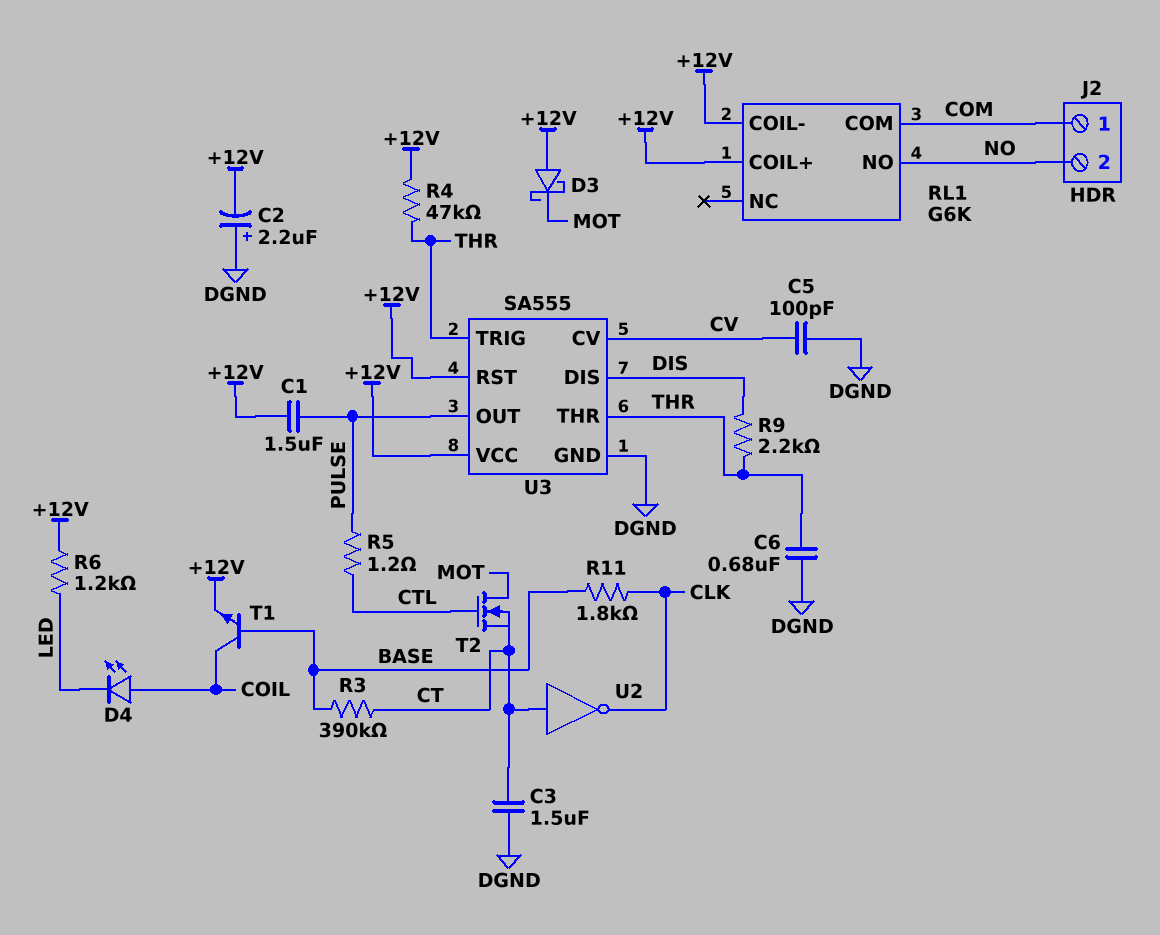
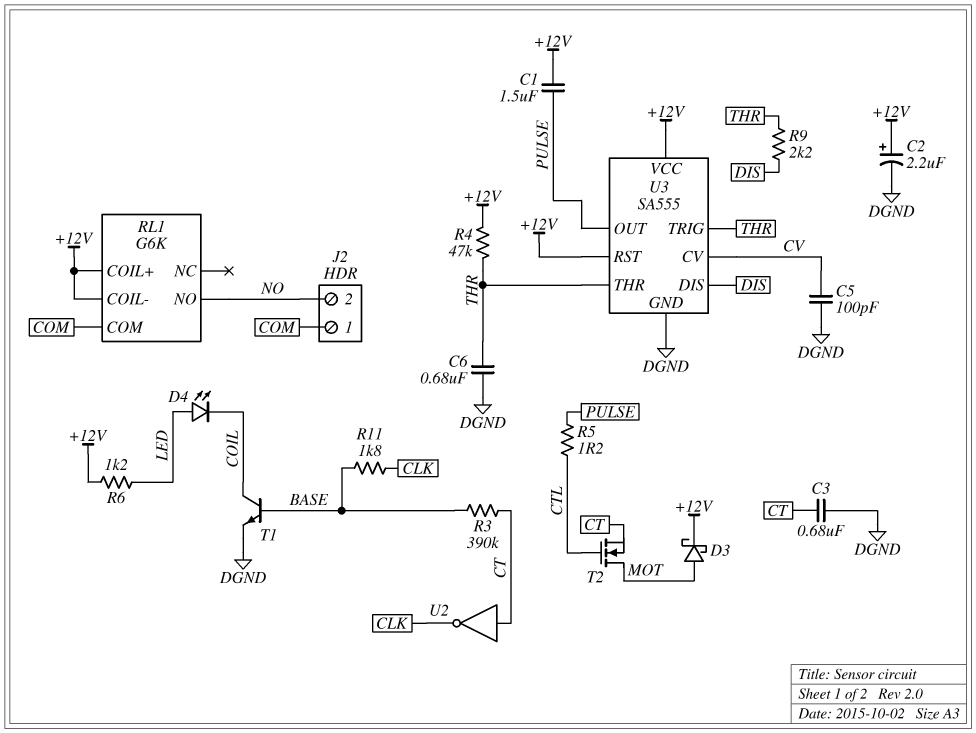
C2: 2.2uF (plus DGND, minus +12V) -> 2.2uF (plus +12V, minus DGND)
C3: 1.5uF (CT, DGND) -> 680nF (CT, DGND)
D3: schottky (A +12V, K MOT) -> schottky (A MOT, K +12V)
D4: LED (A COIL, K LED) -> LED (A LED, K COIL)
T1: NPN (B BASE, C COIL, E +12V) -> NPN (B BASE, C COIL, E DGND)

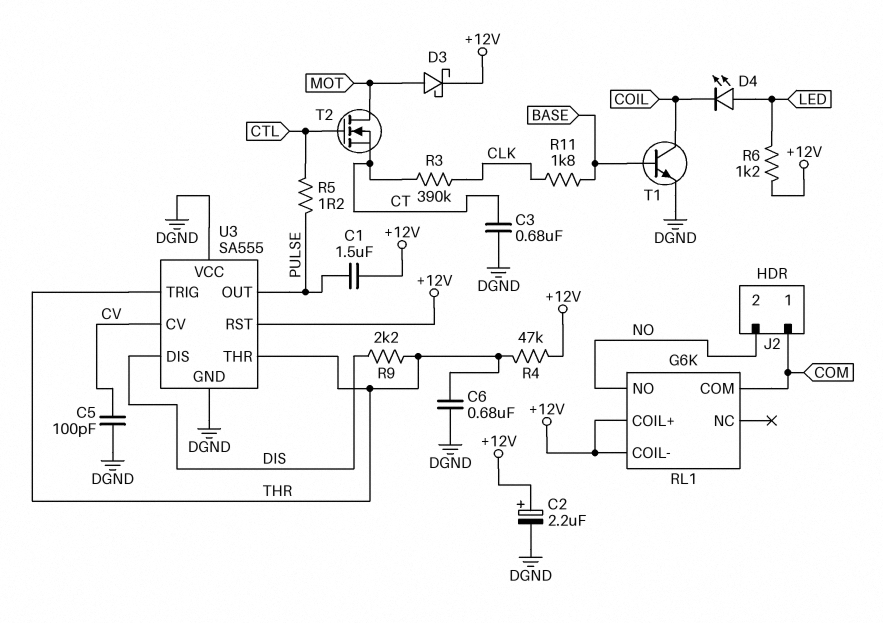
R3: 390k (BASE, CT) -> 390k (CLK, CT)
U2: NOT (in CT, out CLK) -> none
U3 pin VCC: +12V -> DGND

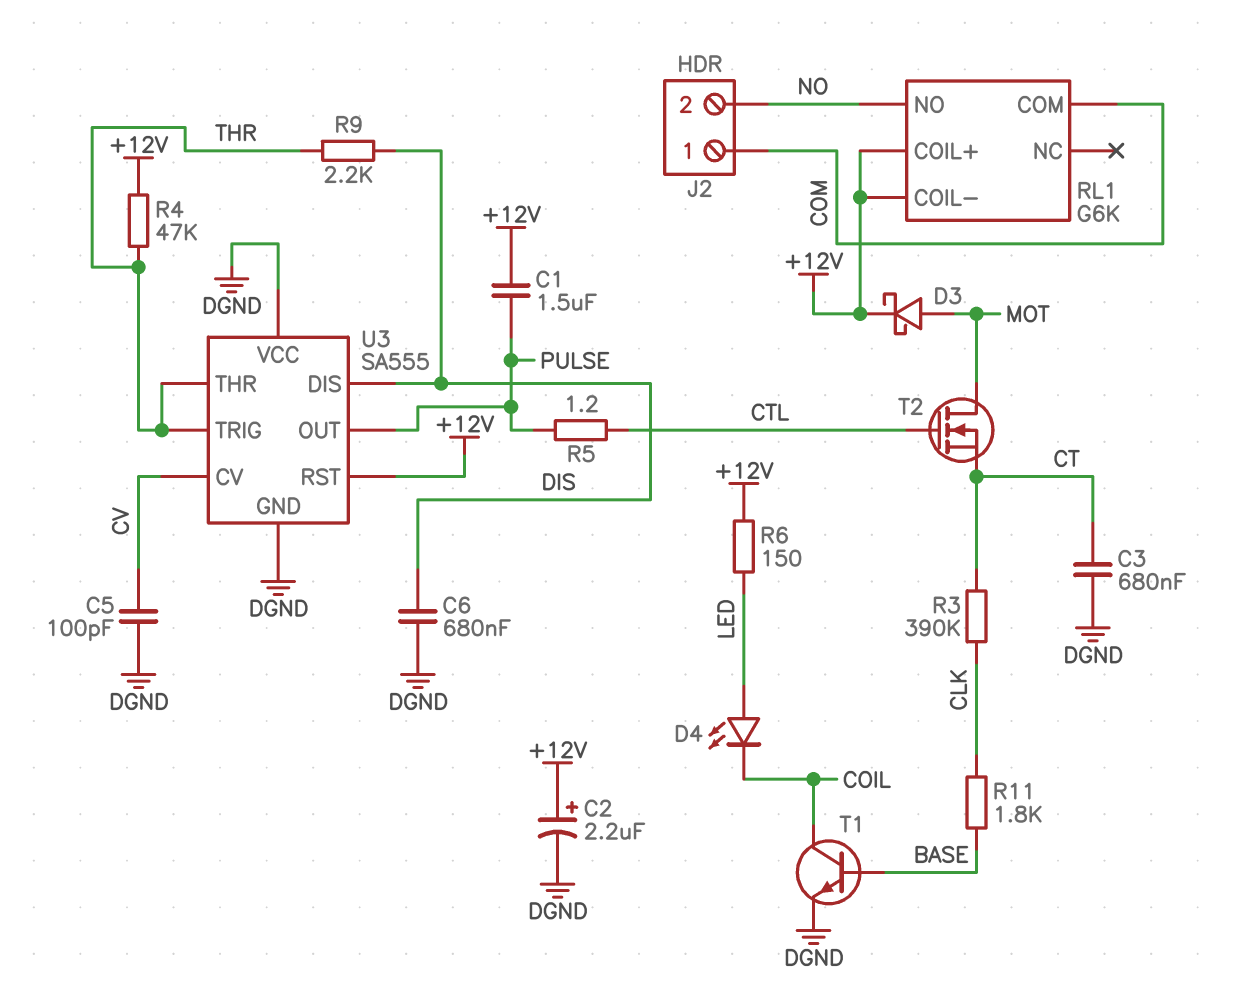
C6: 680nF (DGND, THR) -> 680nF (DGND, DIS)
R6: 1.2k (+12V, LED) -> 150 (+12V, LED)

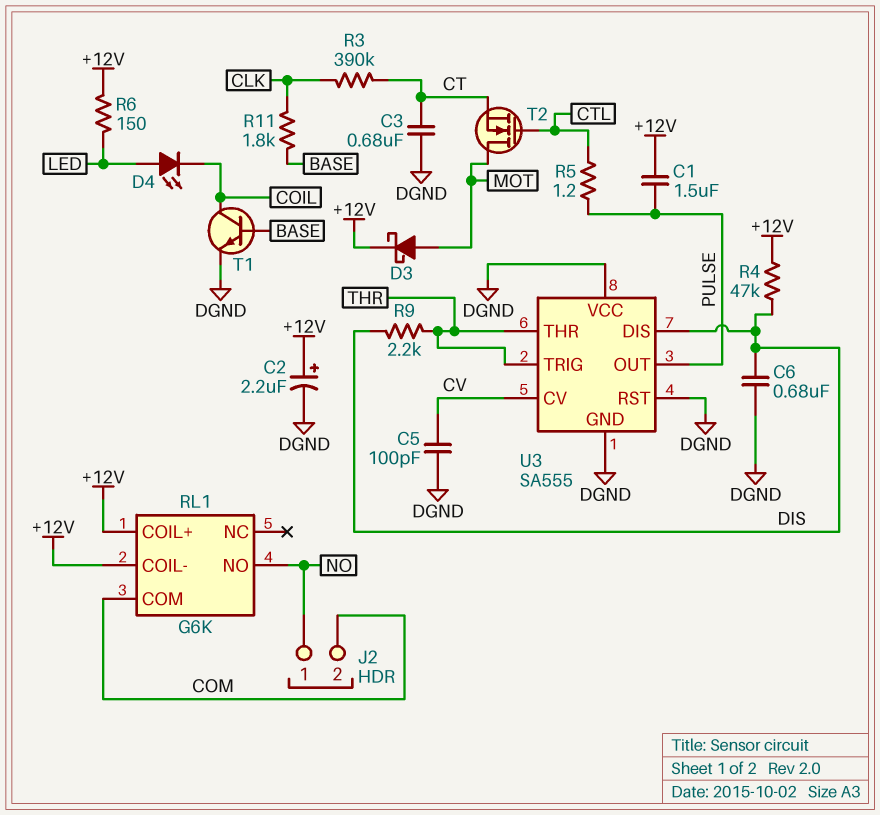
J2 pin 1: COM -> NO
J2 pin 2: NO -> COM
R4: 47k (+12V, THR) -> 47k (+12V, DIS)
U3 pin RST: +12V -> DGND

